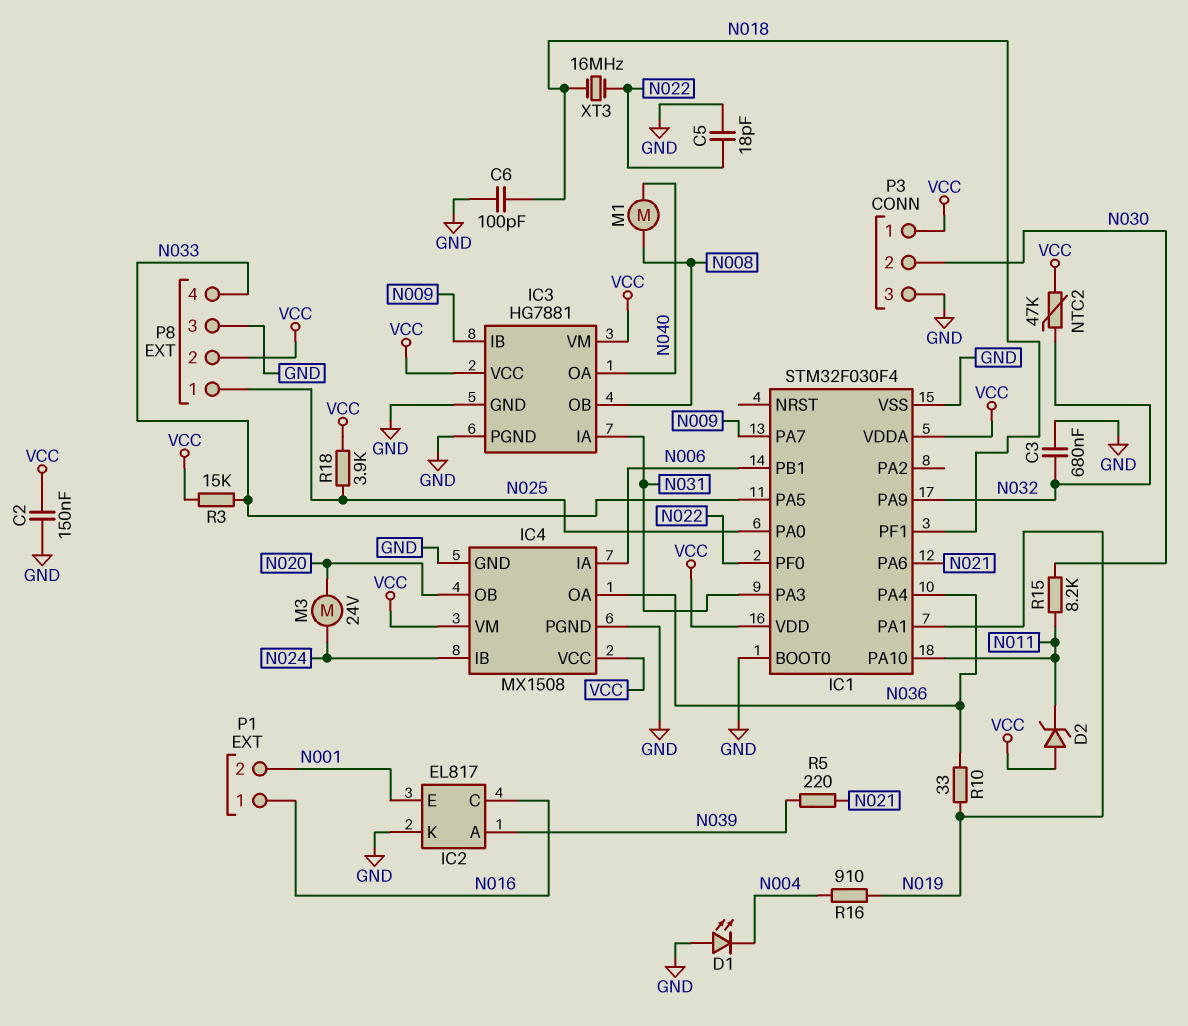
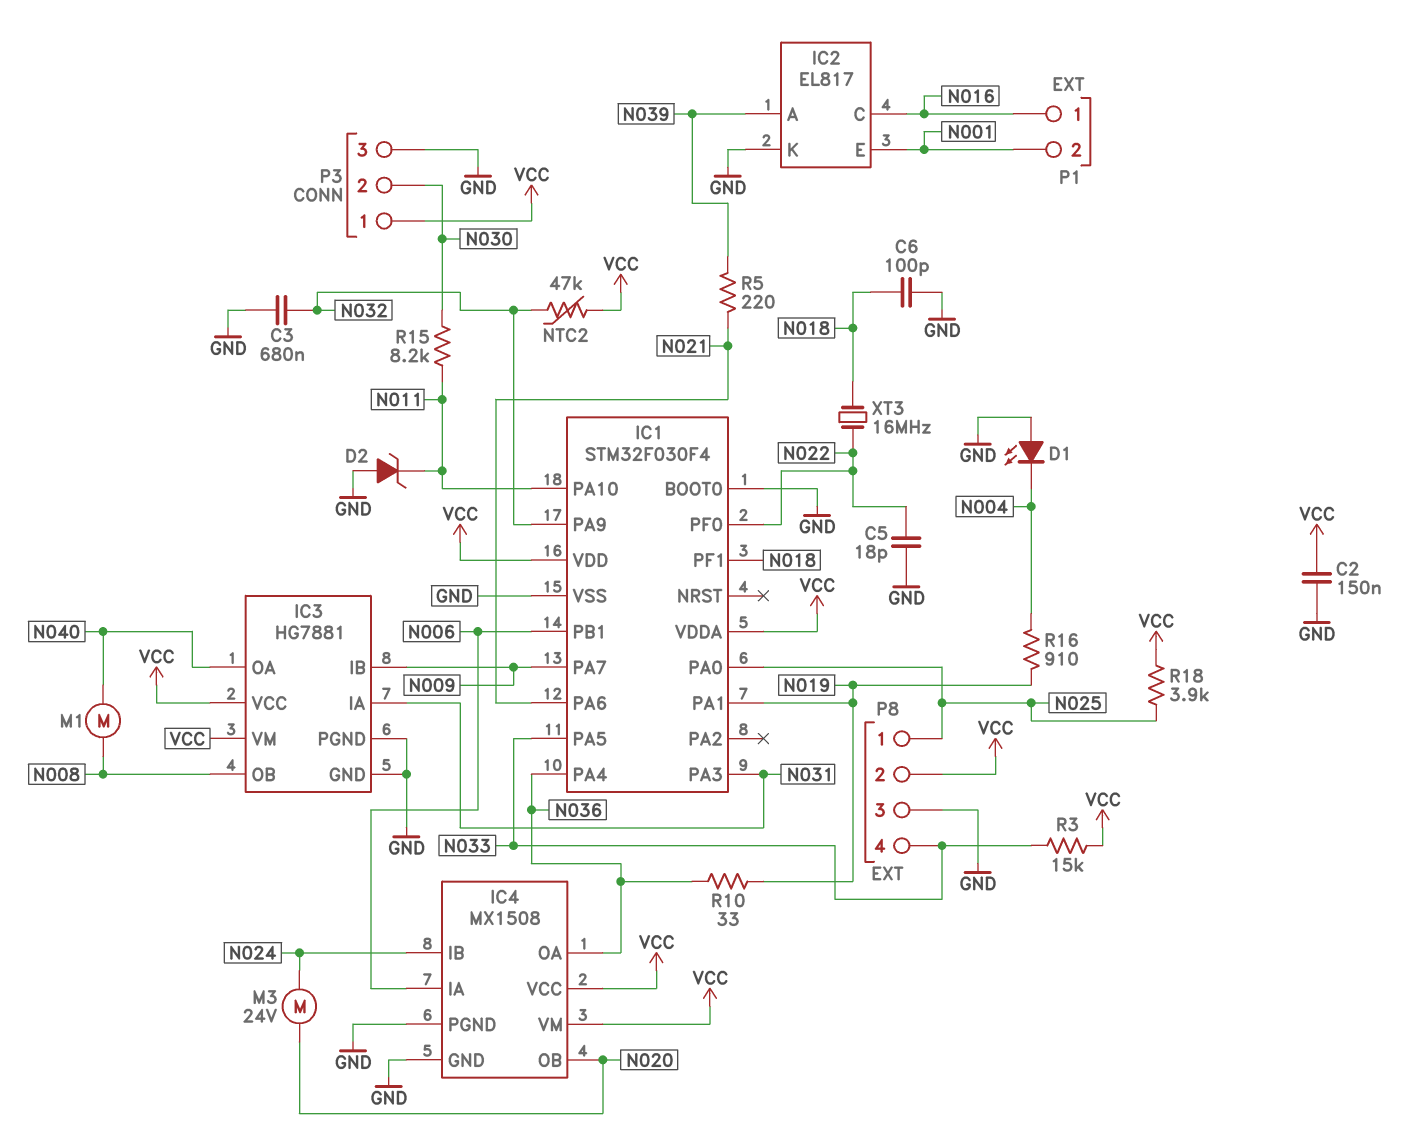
D2: zener (A VCC, K N011) -> zener (A GND, K N011)

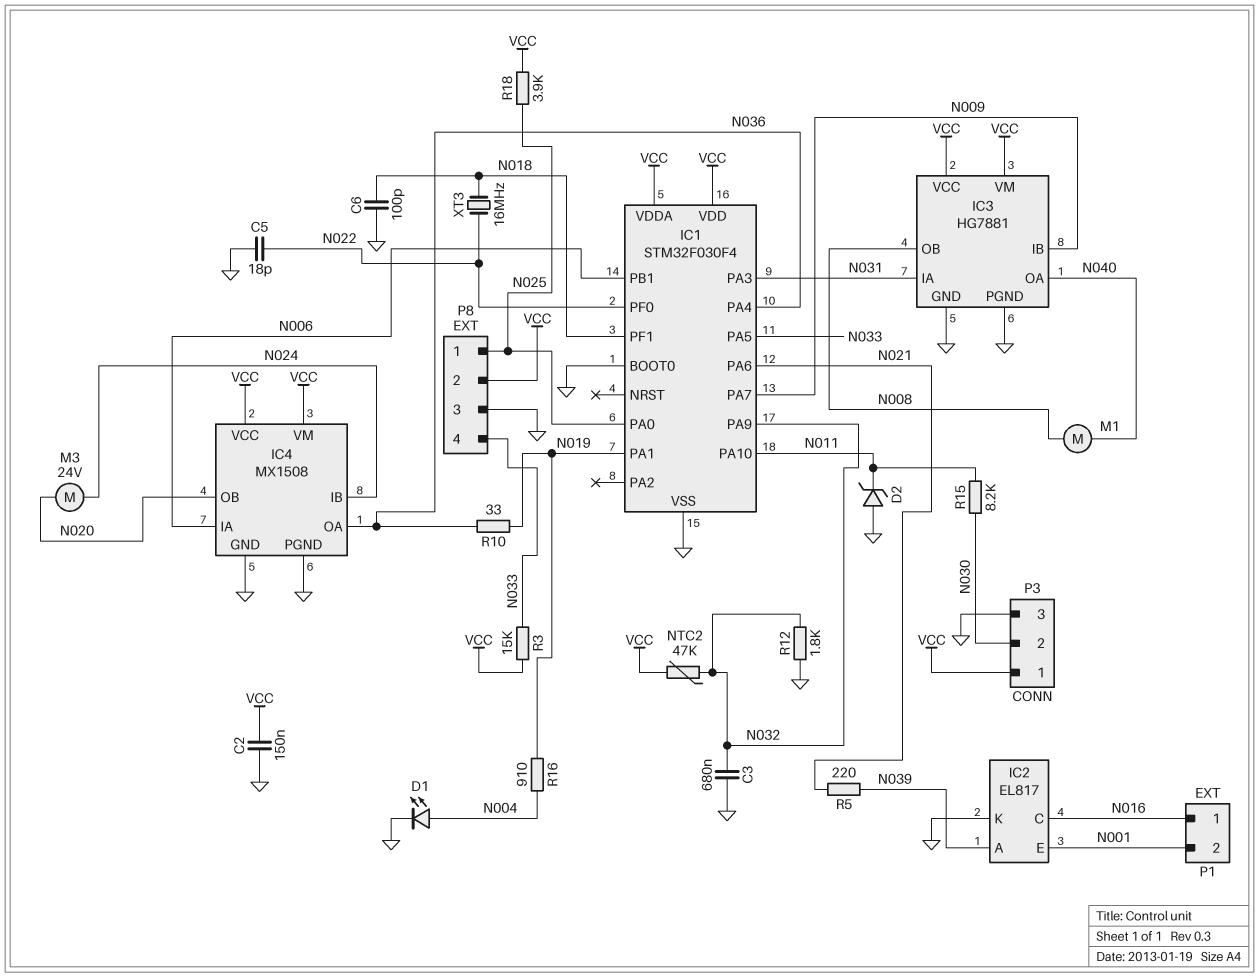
D1: LED (A GND, K N004) -> LED (A N004, K GND)
R12: none -> 1.8k (GND, N032)

